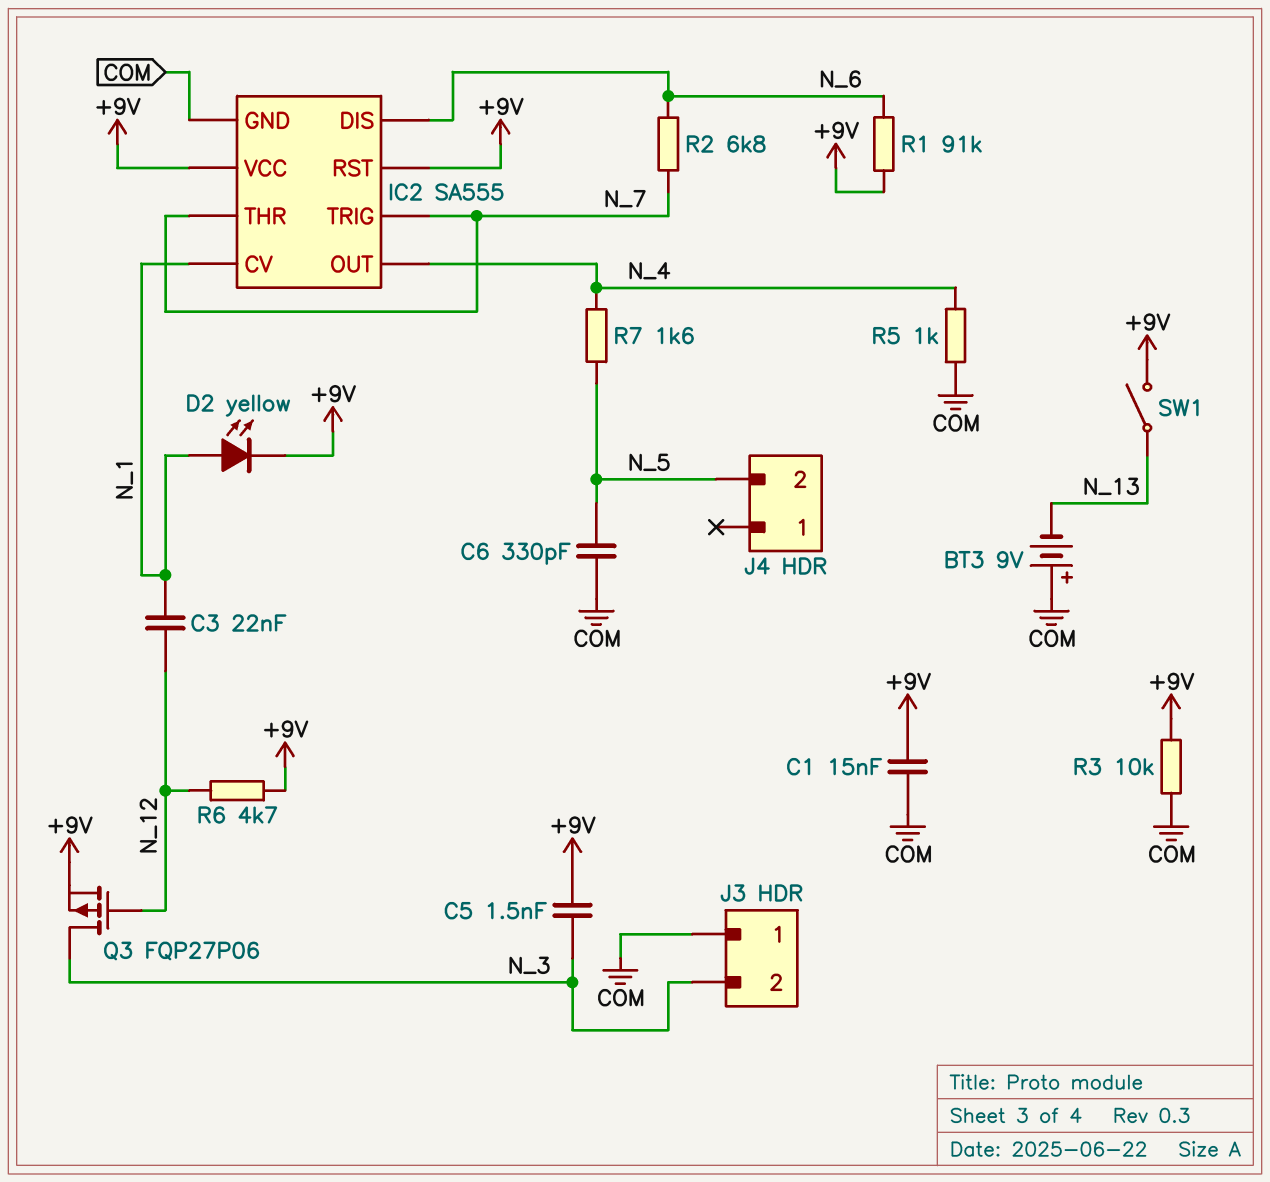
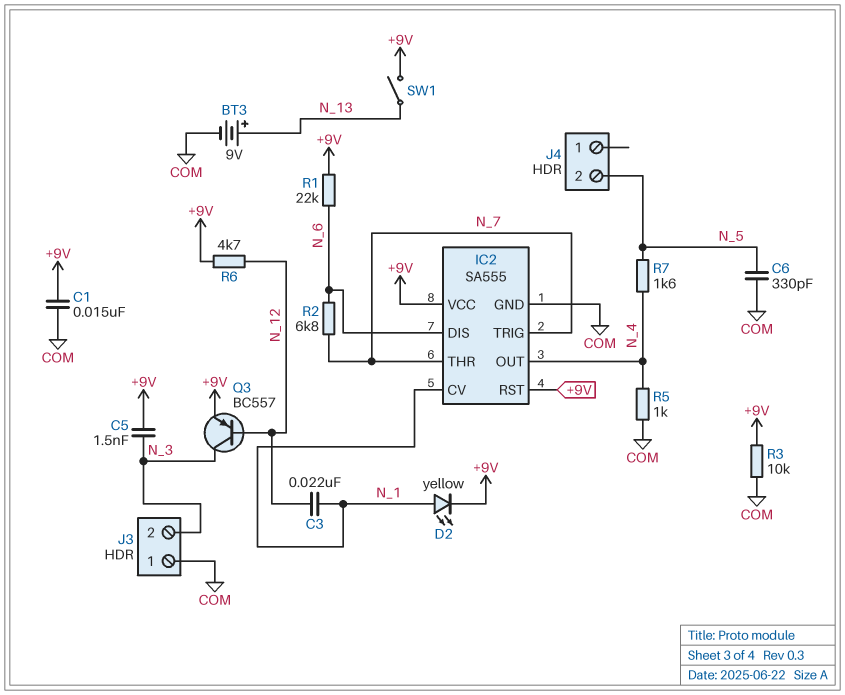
BT3: 9V (plus COM, minus N_13) -> 9V (plus N_13, minus COM)
Q3: PMOS FQP27P06 (G N_12, D N_3, S +9V) -> PNP BC557 (B N_12, C N_3, E +9V)
R1: 91k (+9V, N_6) -> 22k (+9V, N_6)

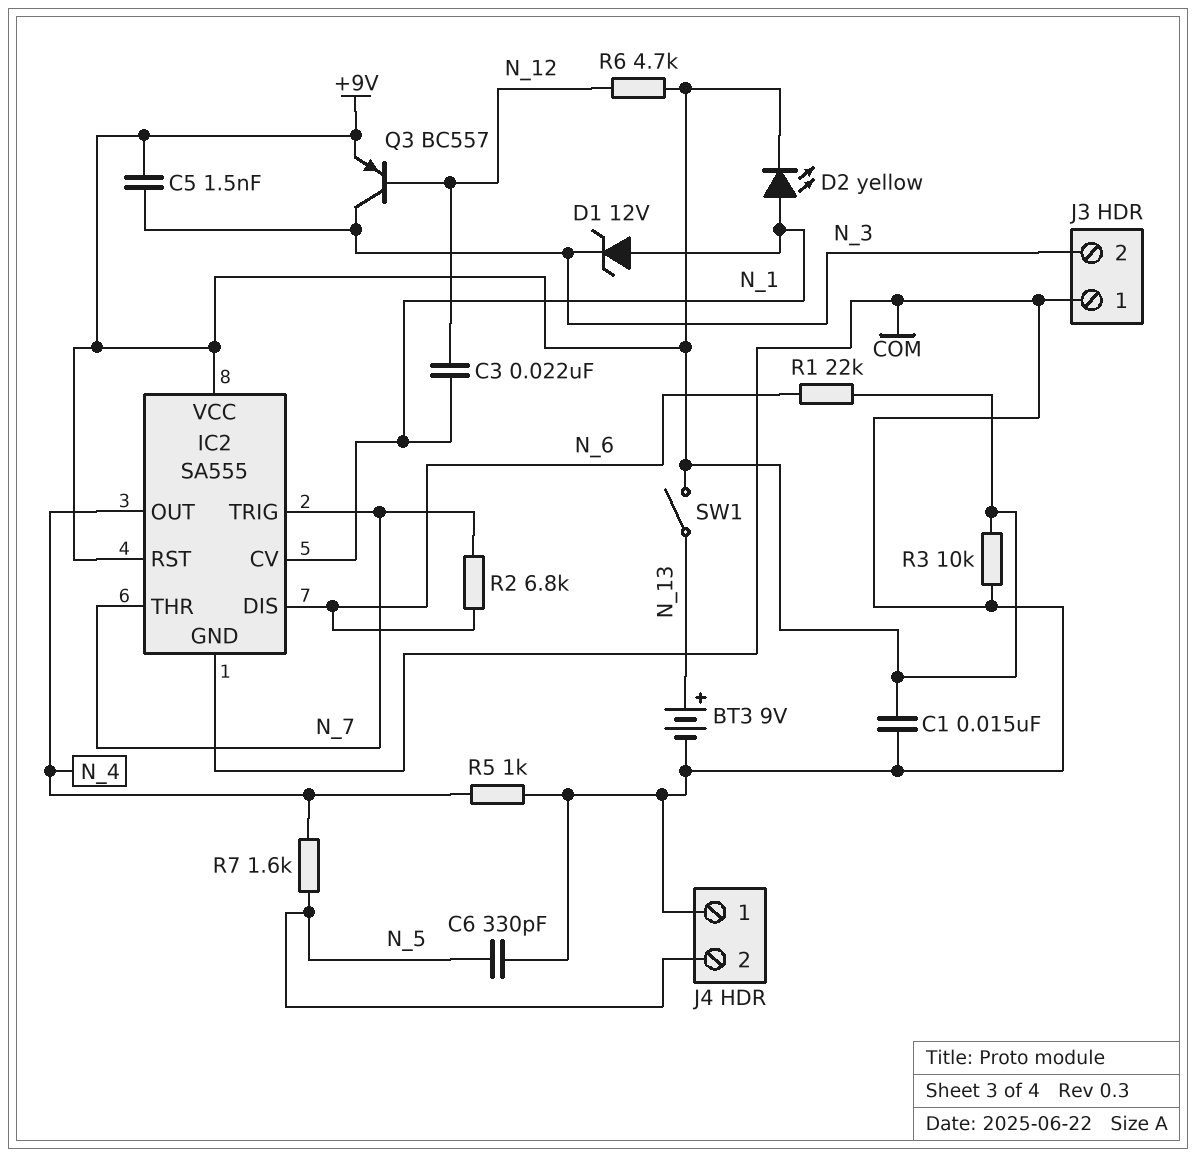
D1: none -> zener 12V (A N_1, K N_3)
J4 pin 1: none -> COM

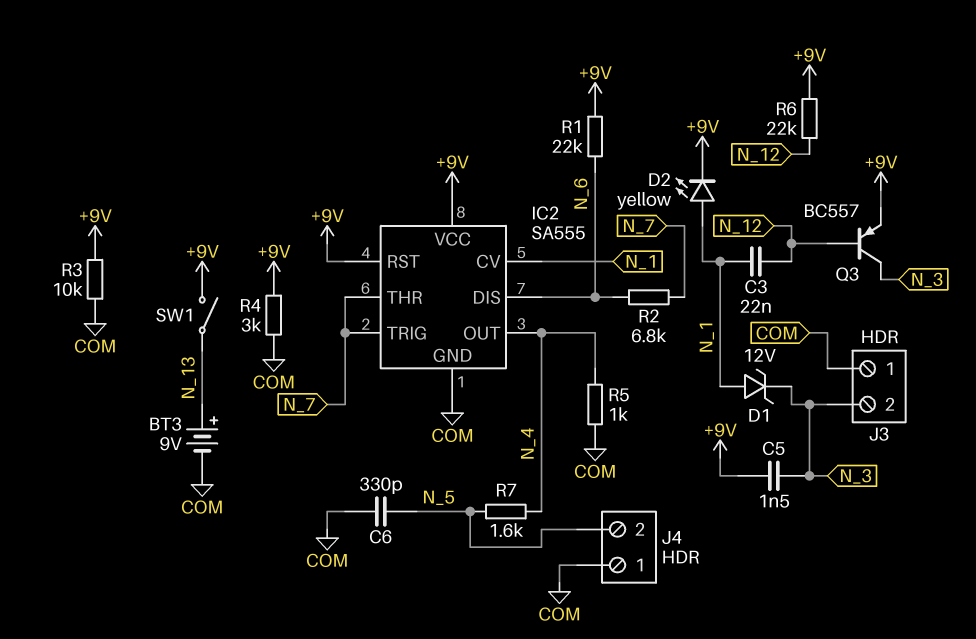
C1: 15nF (+9V, COM) -> none
R4: none -> 3k (+9V, COM)
R6: 4.7k (+9V, N_12) -> 22k (+9V, N_12)

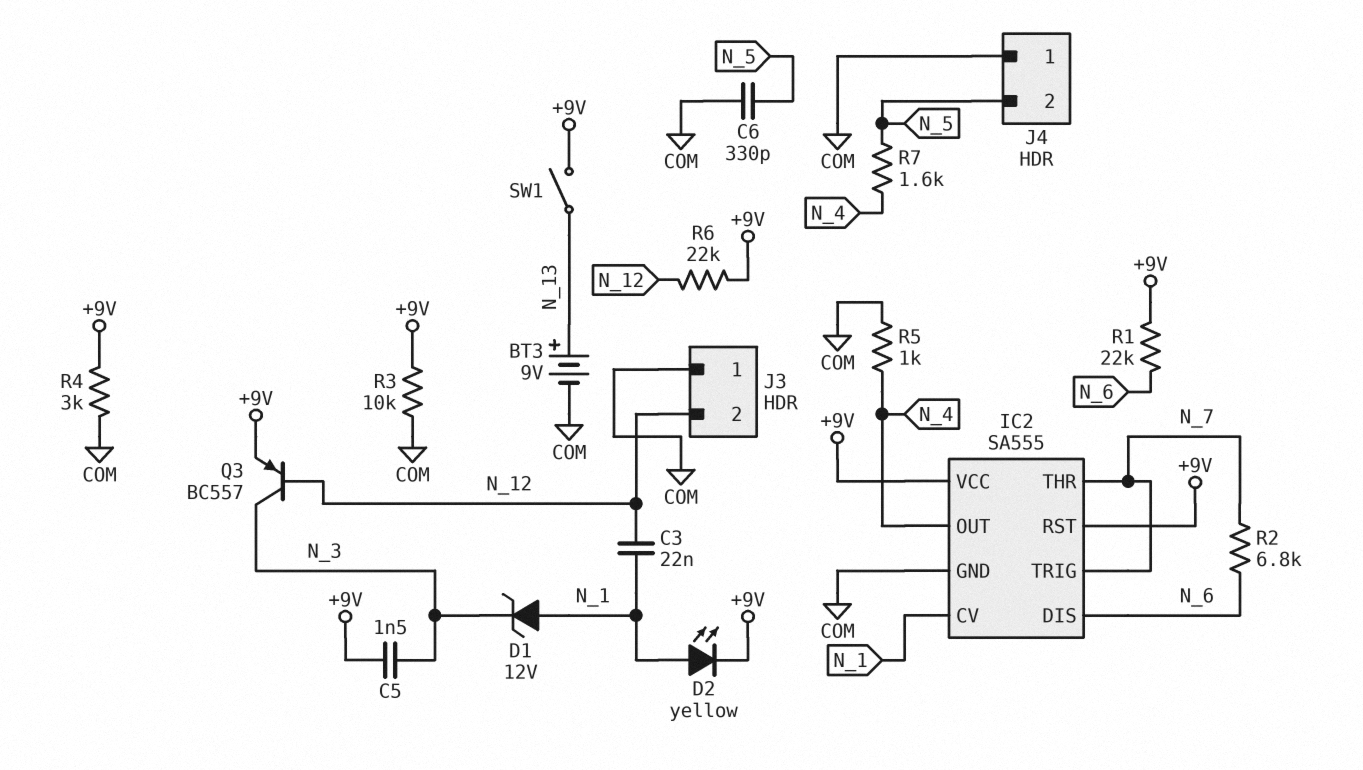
J3 pin 2: N_3 -> N_12

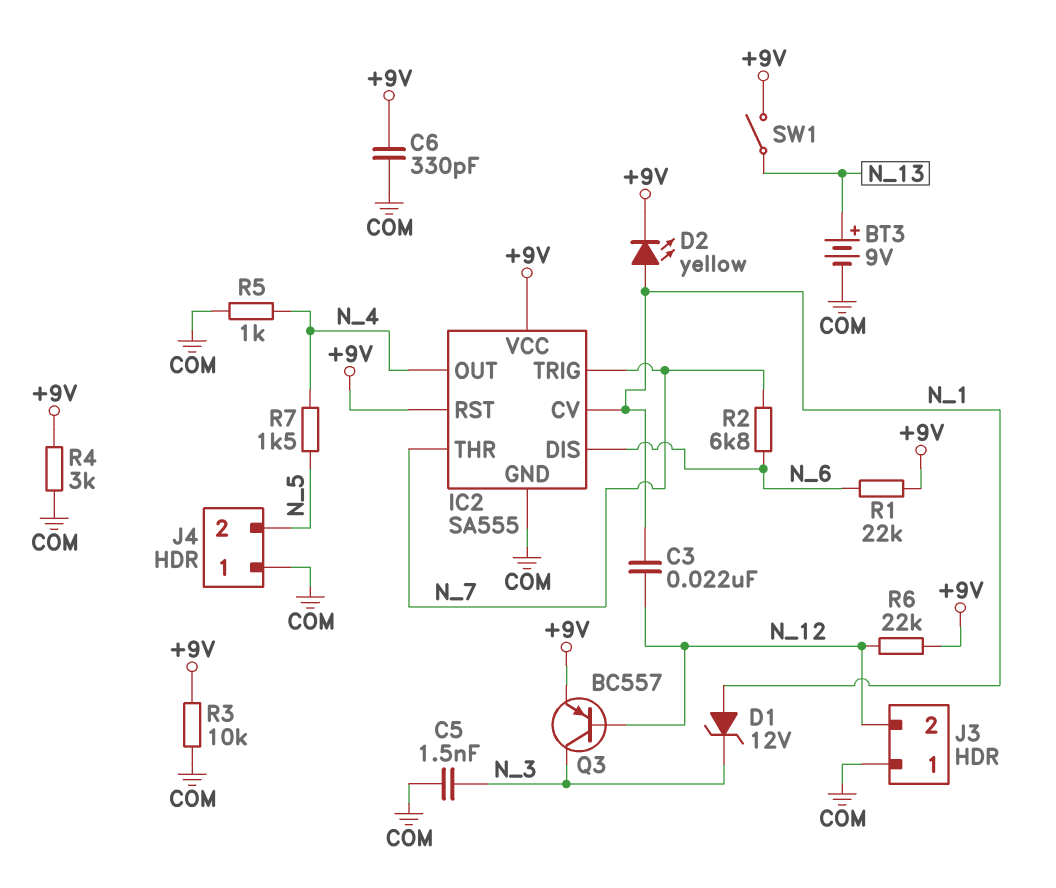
C5: 1.5nF (+9V, N_3) -> 1.5nF (COM, N_3)
C6: 330pF (COM, N_5) -> 330pF (+9V, COM)
R7: 1.6k (N_4, N_5) -> 1.5k (N_4, N_5)

